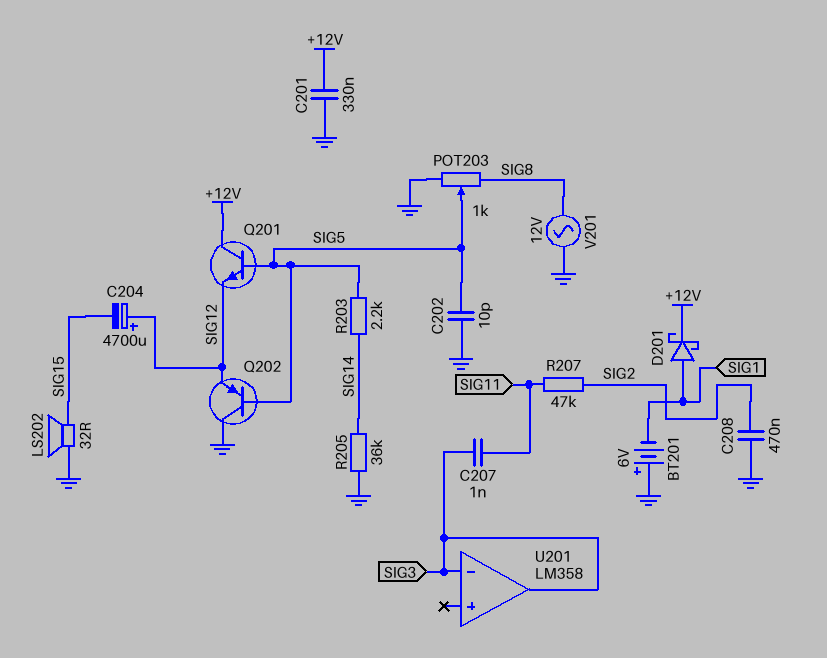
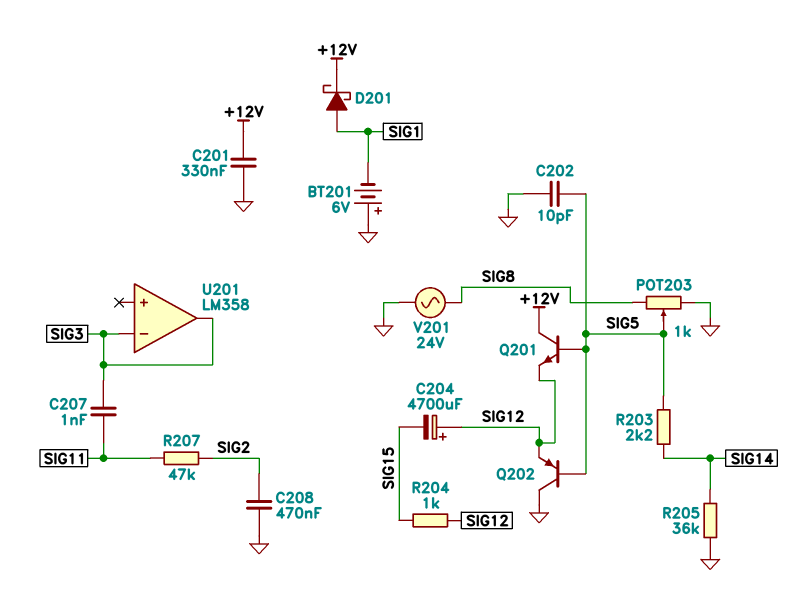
LS202: speaker 32R (GND, SIG15) -> none
R204: none -> 1k (SIG12, SIG15)
V201: AC 12V (GND, SIG8) -> AC 24V (GND, SIG8)

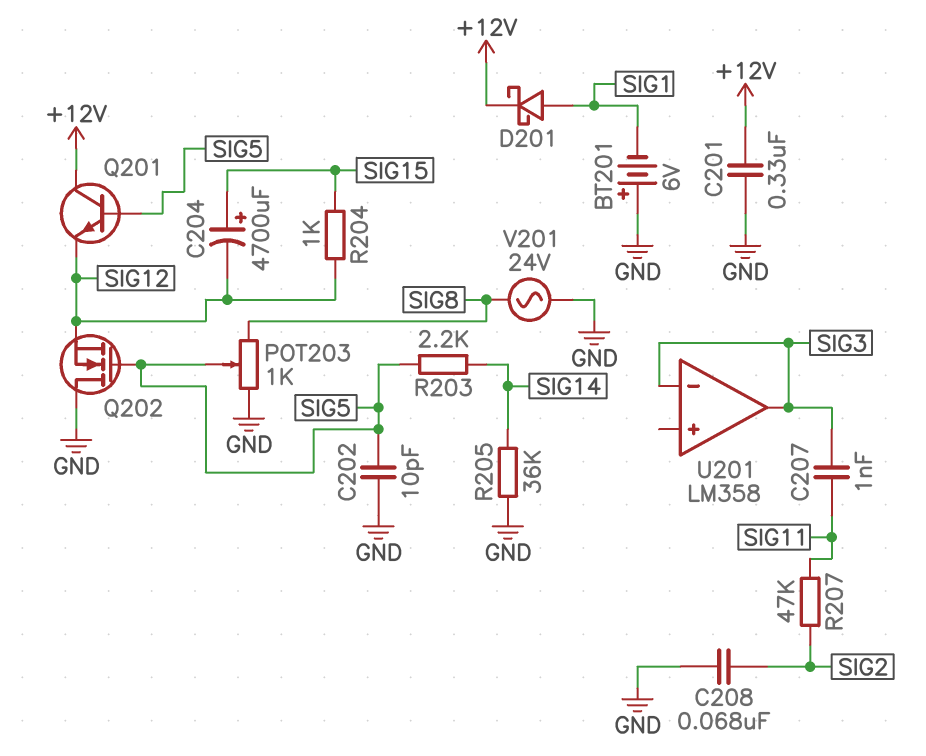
C204: 4700uF (plus SIG12, minus SIG15) -> 4700uF (plus SIG15, minus SIG12)
C208: 470nF (GND, SIG2) -> 68nF (GND, SIG2)
Q202: PNP (B SIG5, C GND, E SIG12) -> NMOS (G SIG5, D GND, S SIG12)

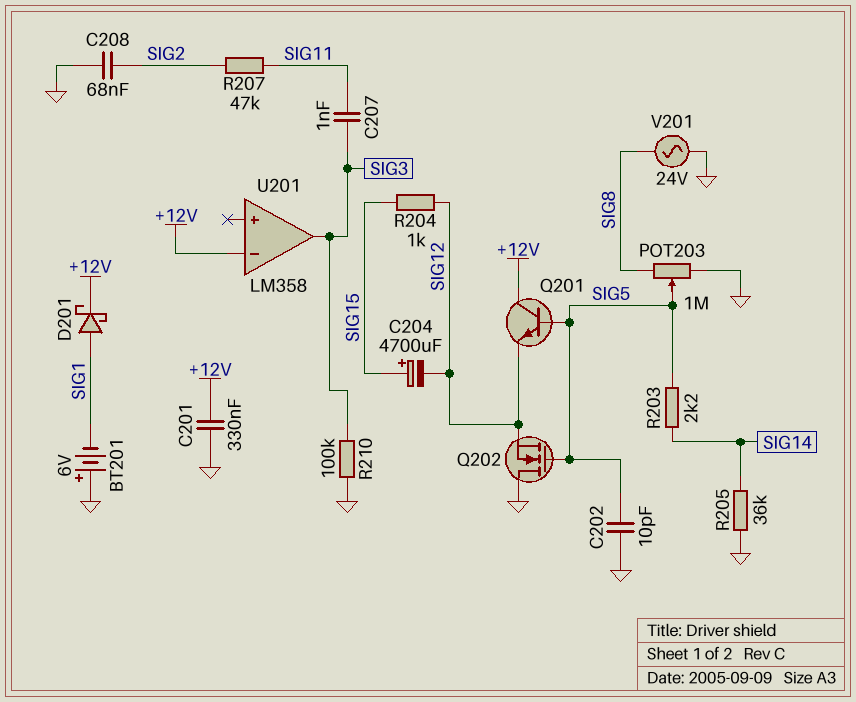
POT203: 1k (GND, SIG8, wiper SIG5) -> 1M (GND, SIG8, wiper SIG5)
R210: none -> 100k (GND, SIG3)
U201 pin in-: SIG3 -> +12V

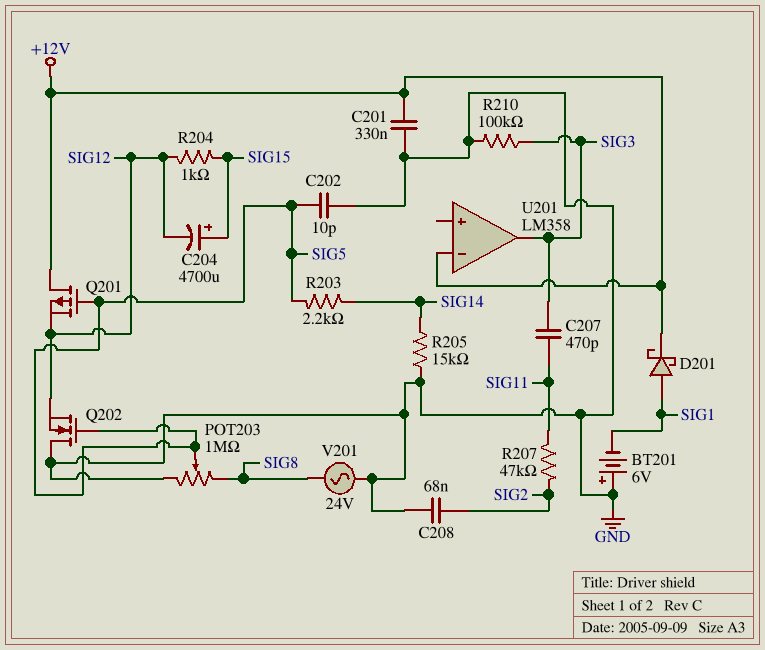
C207: 1nF (SIG3, SIG11) -> 470pF (SIG3, SIG11)
Q201: NPN (B SIG5, C +12V, E SIG12) -> PMOS (G SIG5, D +12V, S SIG12)
R205: 36k (GND, SIG14) -> 15k (GND, SIG14)

